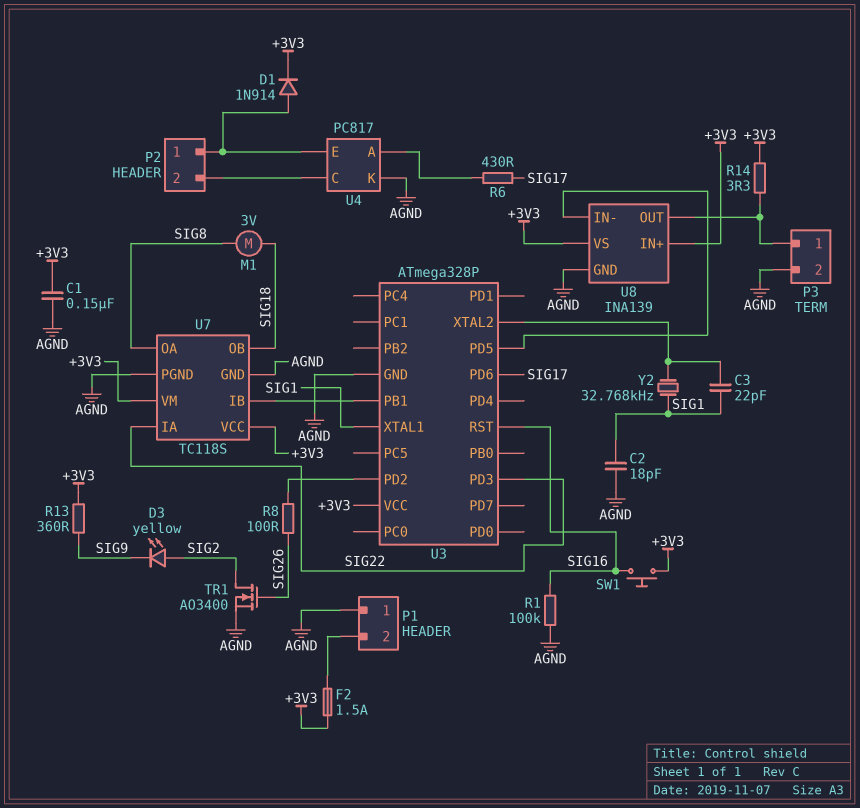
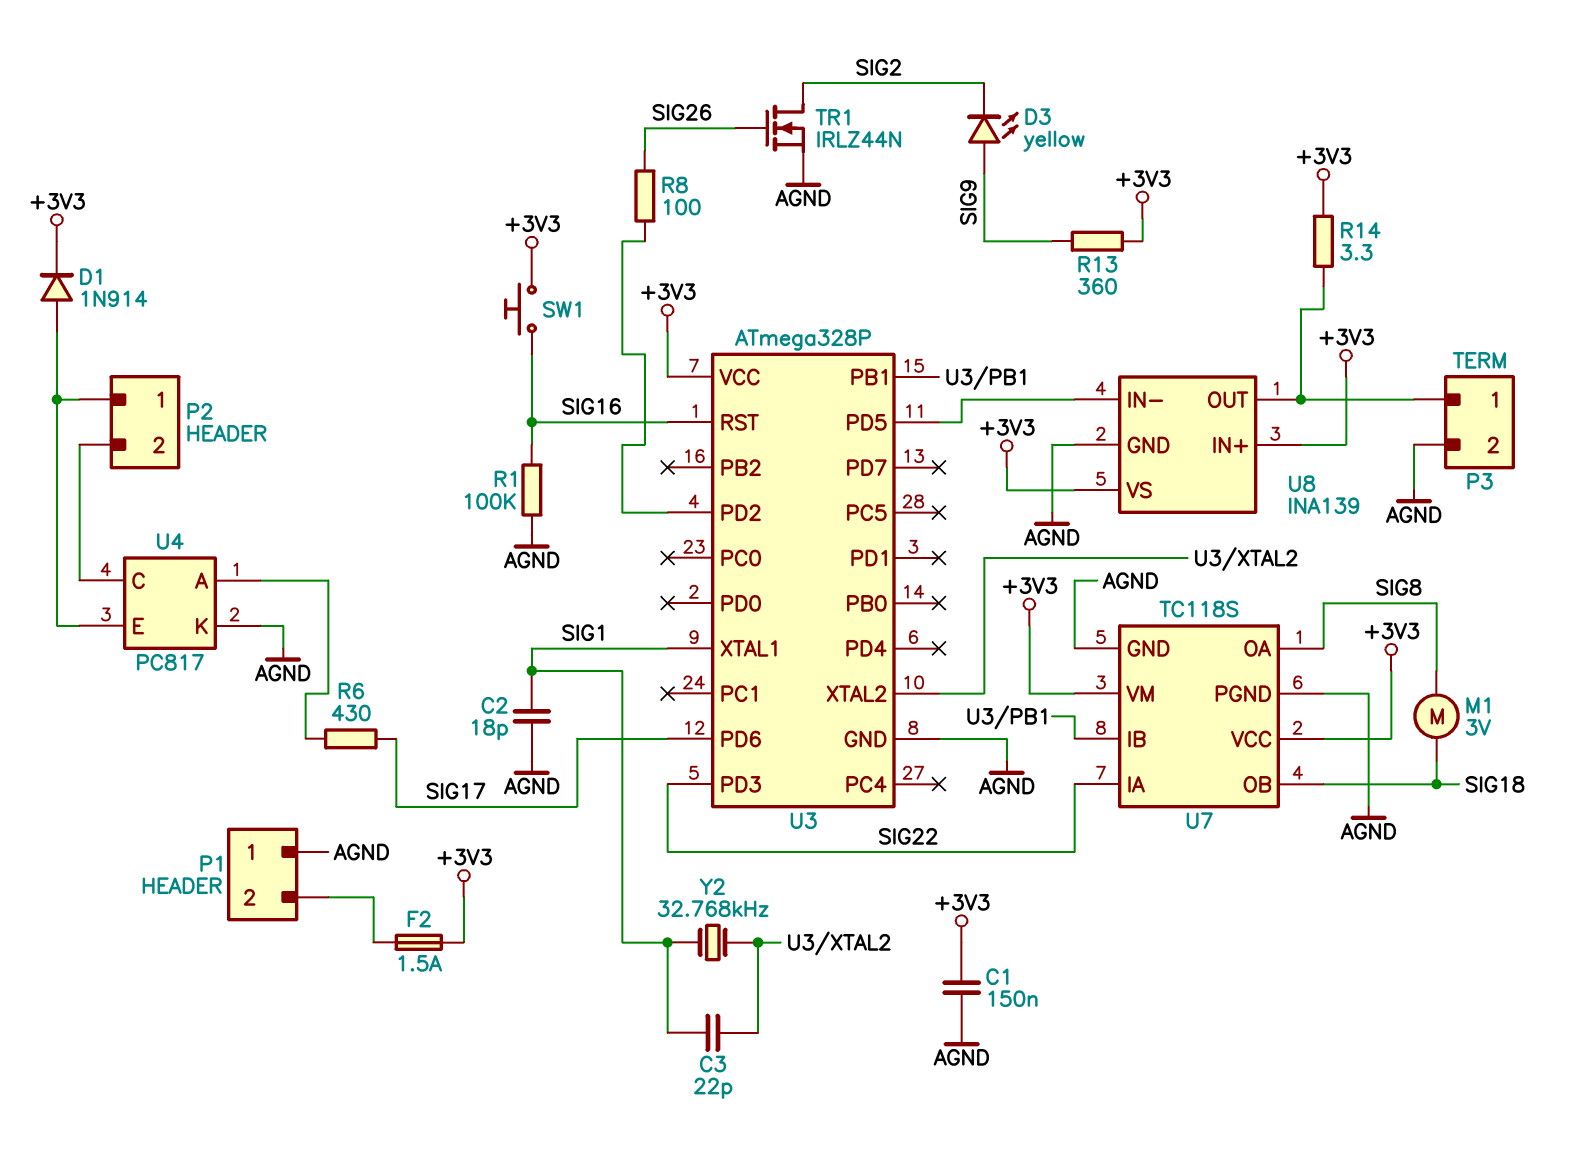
D3: LED yellow (A SIG2, K SIG9) -> LED yellow (A SIG9, K SIG2)
TR1: NMOS AO3400 (G SIG26, D SIG2, S AGND) -> NMOS IRLZ44N (G SIG26, D SIG2, S AGND)

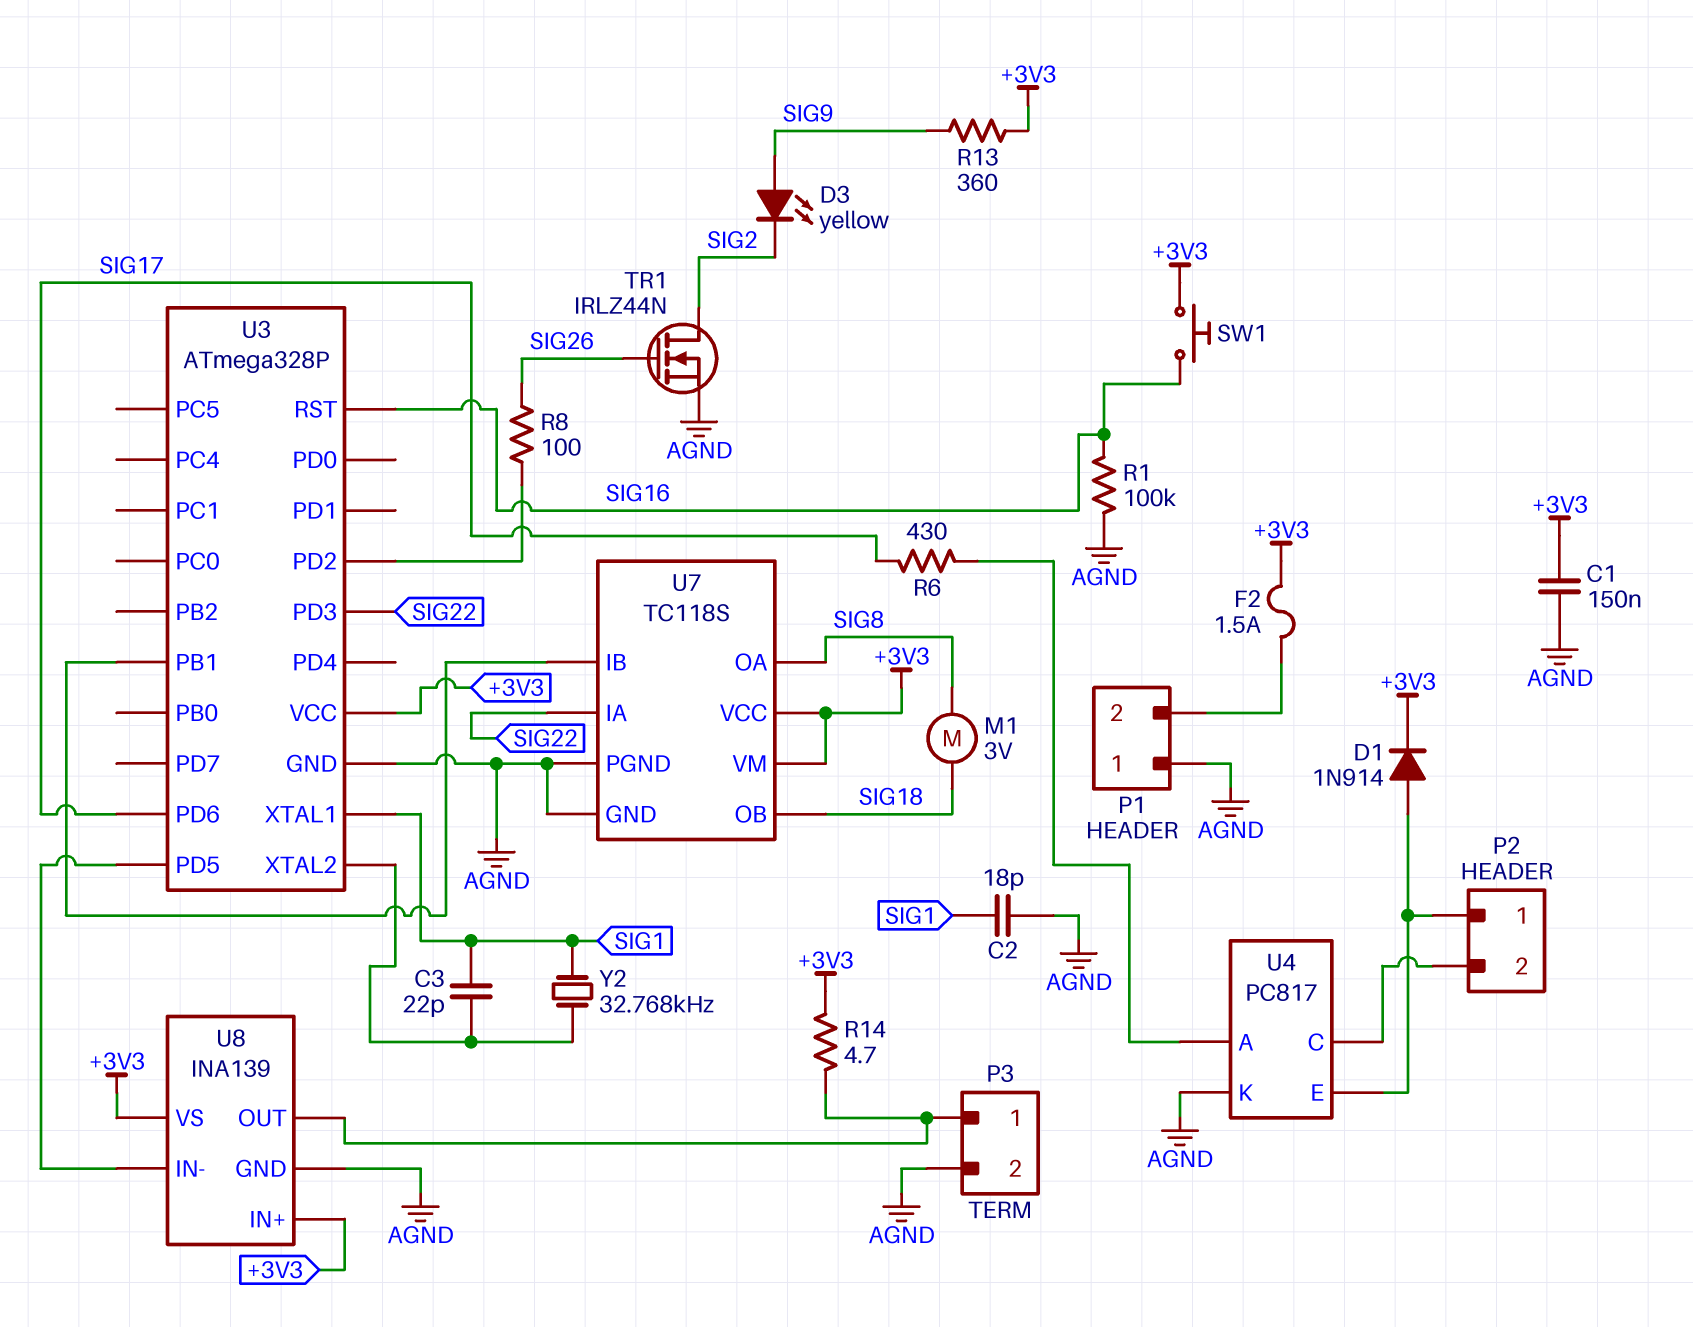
R14: 3.3 (+3V3, P3/1) -> 4.7 (+3V3, P3/1)

